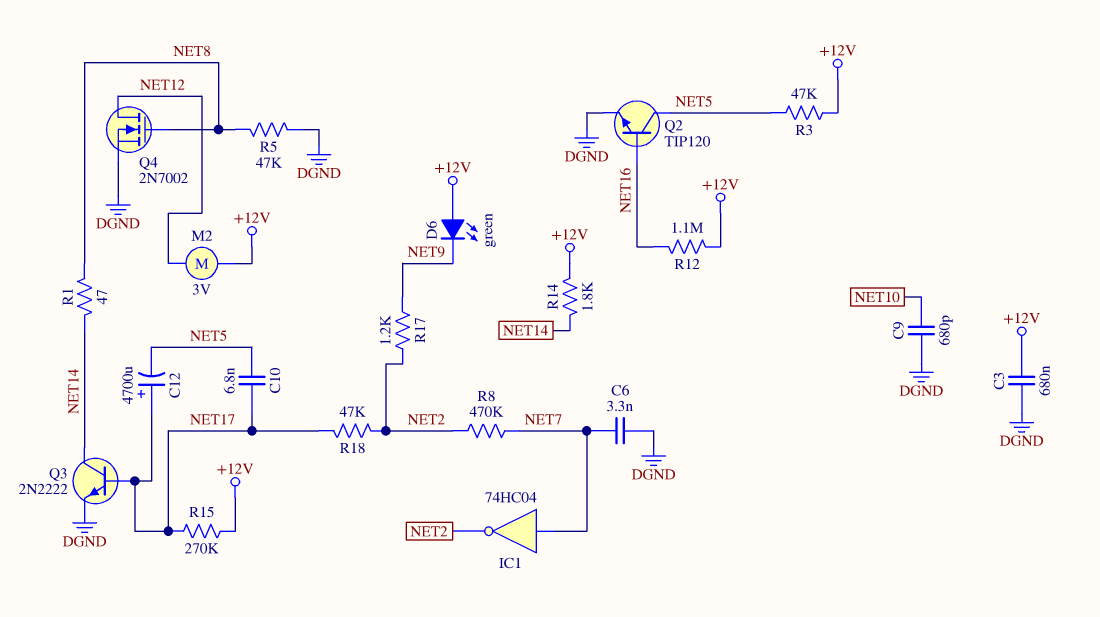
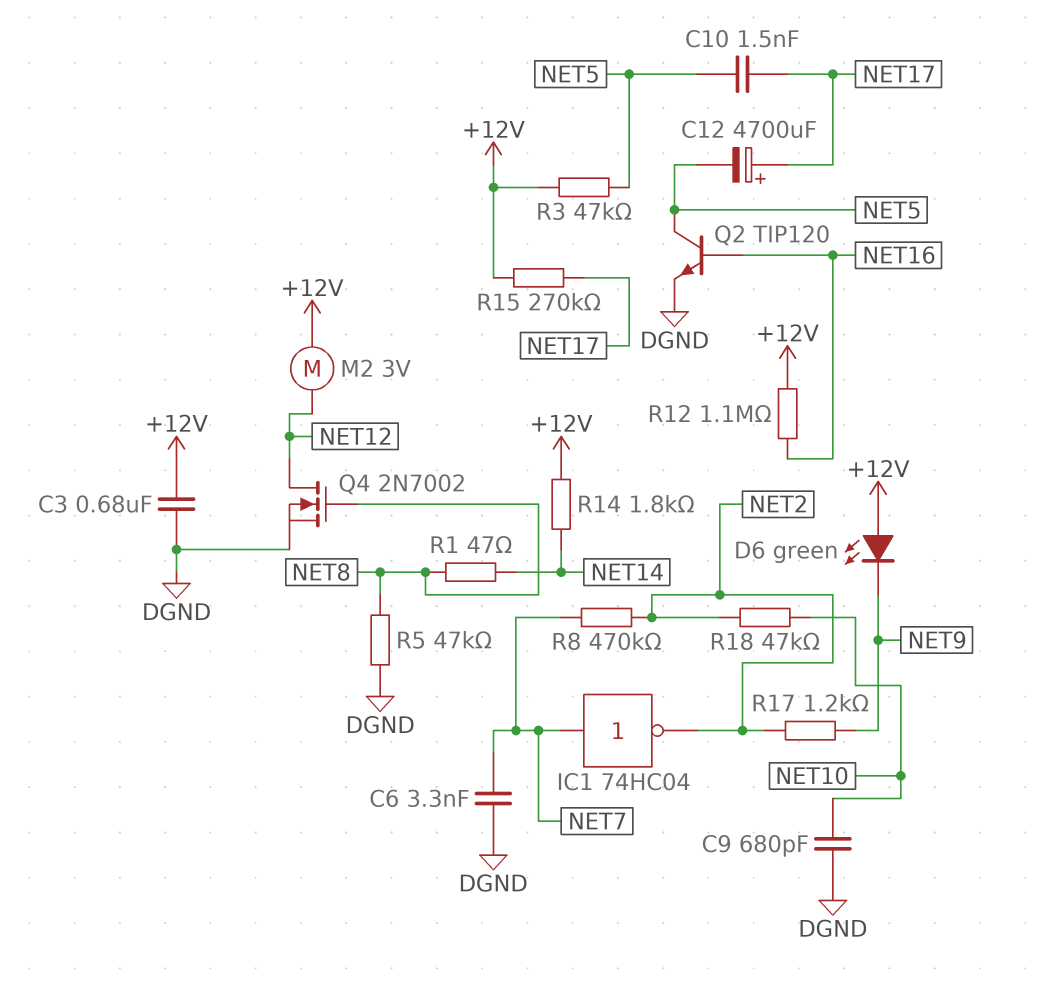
C10: 6.8nF (NET5, NET17) -> 1.5nF (NET5, NET17)
Q3: NPN 2N2222 (B NET17, C NET14, E DGND) -> none
R18: 47k (NET2, NET17) -> 47k (NET2, NET10)

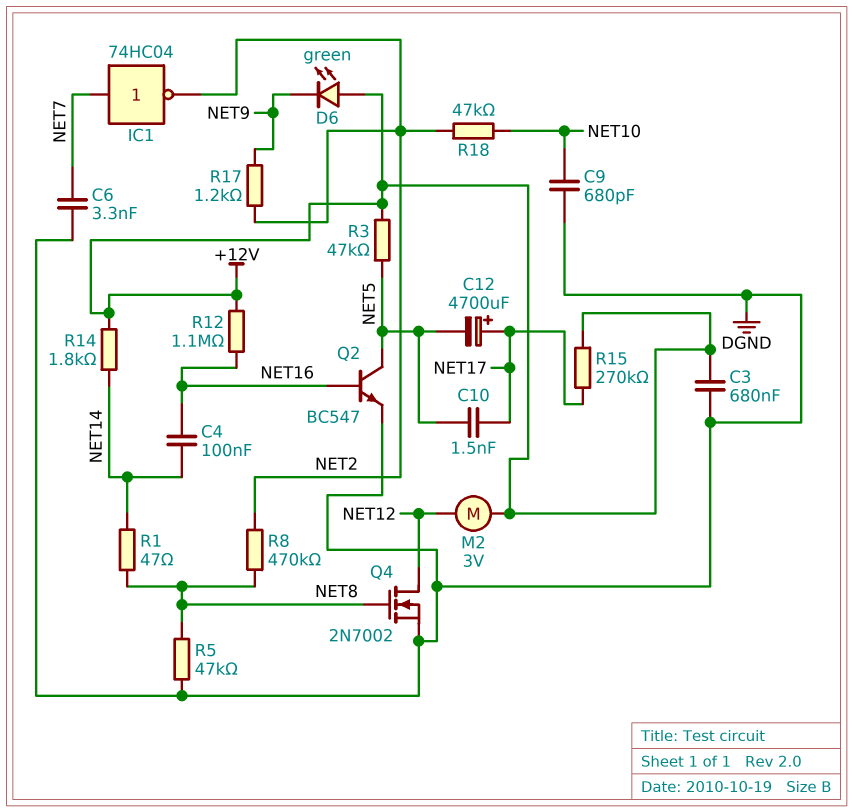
C4: none -> 100nF (NET14, NET16)
Q2: NPN TIP120 (B NET16, C NET5, E DGND) -> NPN BC547 (B NET16, C NET5, E DGND)
R8: 470k (NET2, NET7) -> 470k (NET2, NET8)

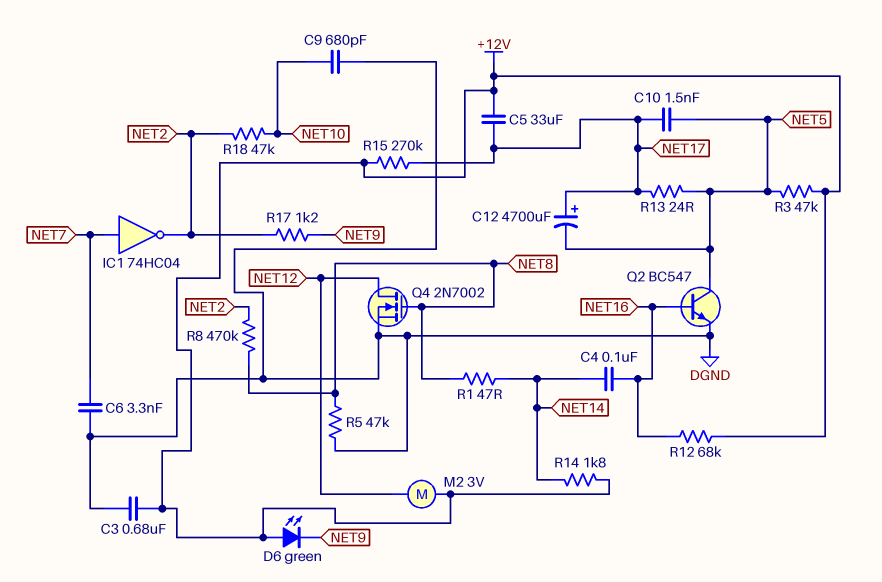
C5: none -> 33uF (+12V, NET17)
R12: 1.1M (+12V, NET16) -> 68k (+12V, NET16)
R13: none -> 24 (NET5, NET17)

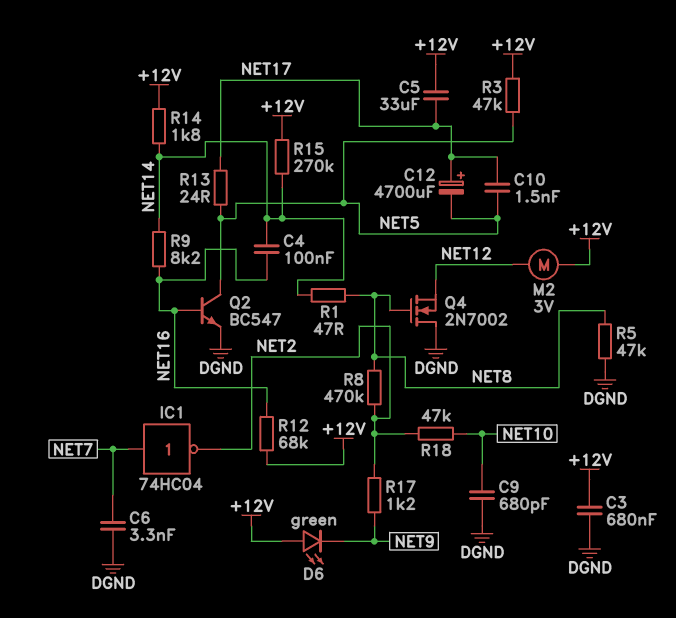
Q4: NMOS 2N7002 (G NET8, D NET12, S DGND) -> NMOS 2N7002 (G NET8, D DGND, S NET12)
R9: none -> 8.2k (NET14, NET16)
R15: 270k (+12V, NET17) -> 270k (+12V, NET14)

